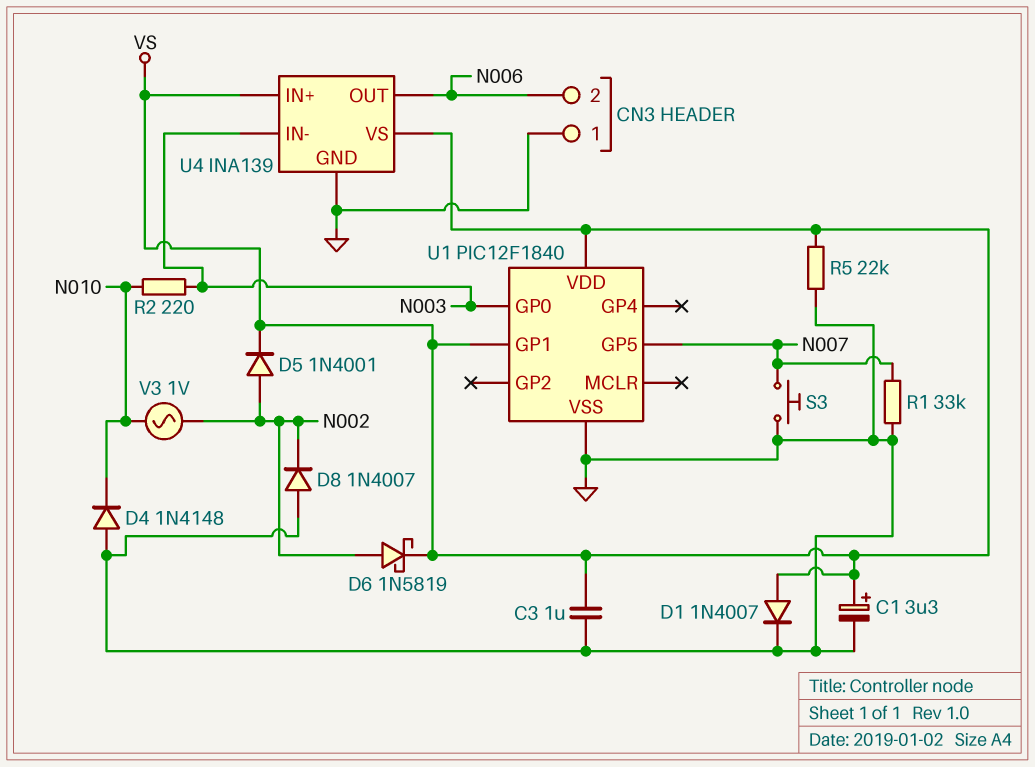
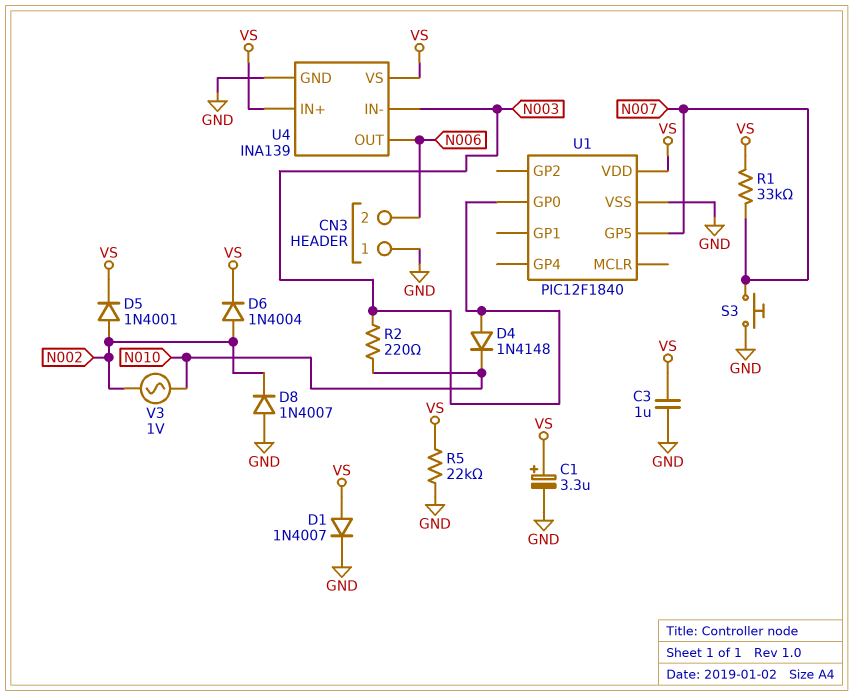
D4: diode 1N4148 (A GND, K N010) -> diode 1N4148 (A N003, K N010)
D6: schottky 1N5819 (A N002, K VS) -> diode 1N4004 (A N002, K VS)
R1: 33k (GND, N007) -> 33k (N007, VS)
U1 pin GP1: VS -> none

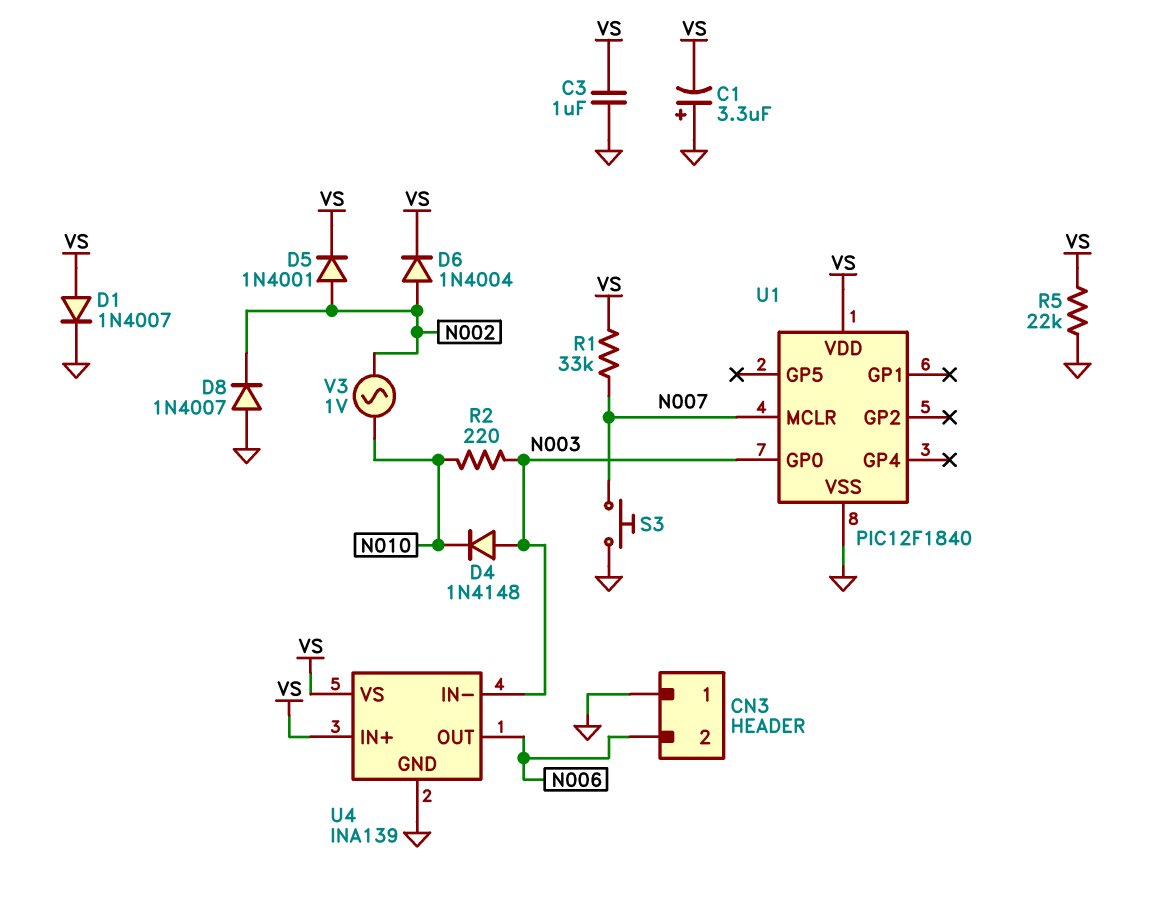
C1: 3.3uF (plus VS, minus GND) -> 3.3uF (plus GND, minus VS)
U1 pin GP5: N007 -> none
U1 pin MCLR: none -> N007

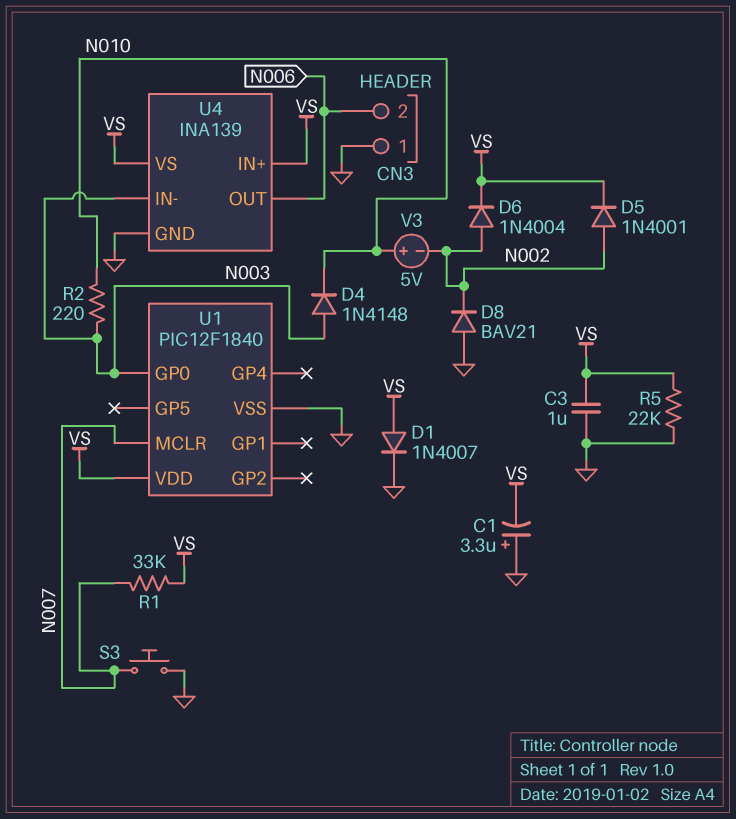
D8: diode 1N4007 (A GND, K N002) -> diode BAV21 (A GND, K N002)
V3: AC 1V (N002, N010) -> 5V (plus N010, minus N002)

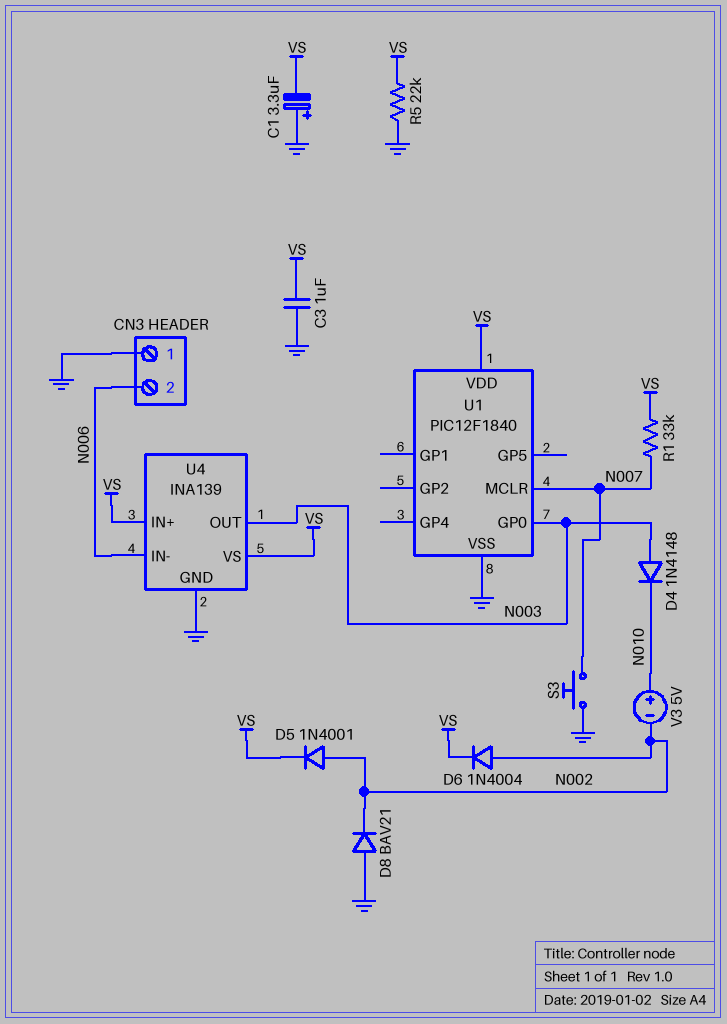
D1: diode 1N4007 (A VS, K GND) -> none
R2: 220 (N003, N010) -> none
U4 pin IN-: N003 -> N006
U4 pin OUT: N006 -> N003

